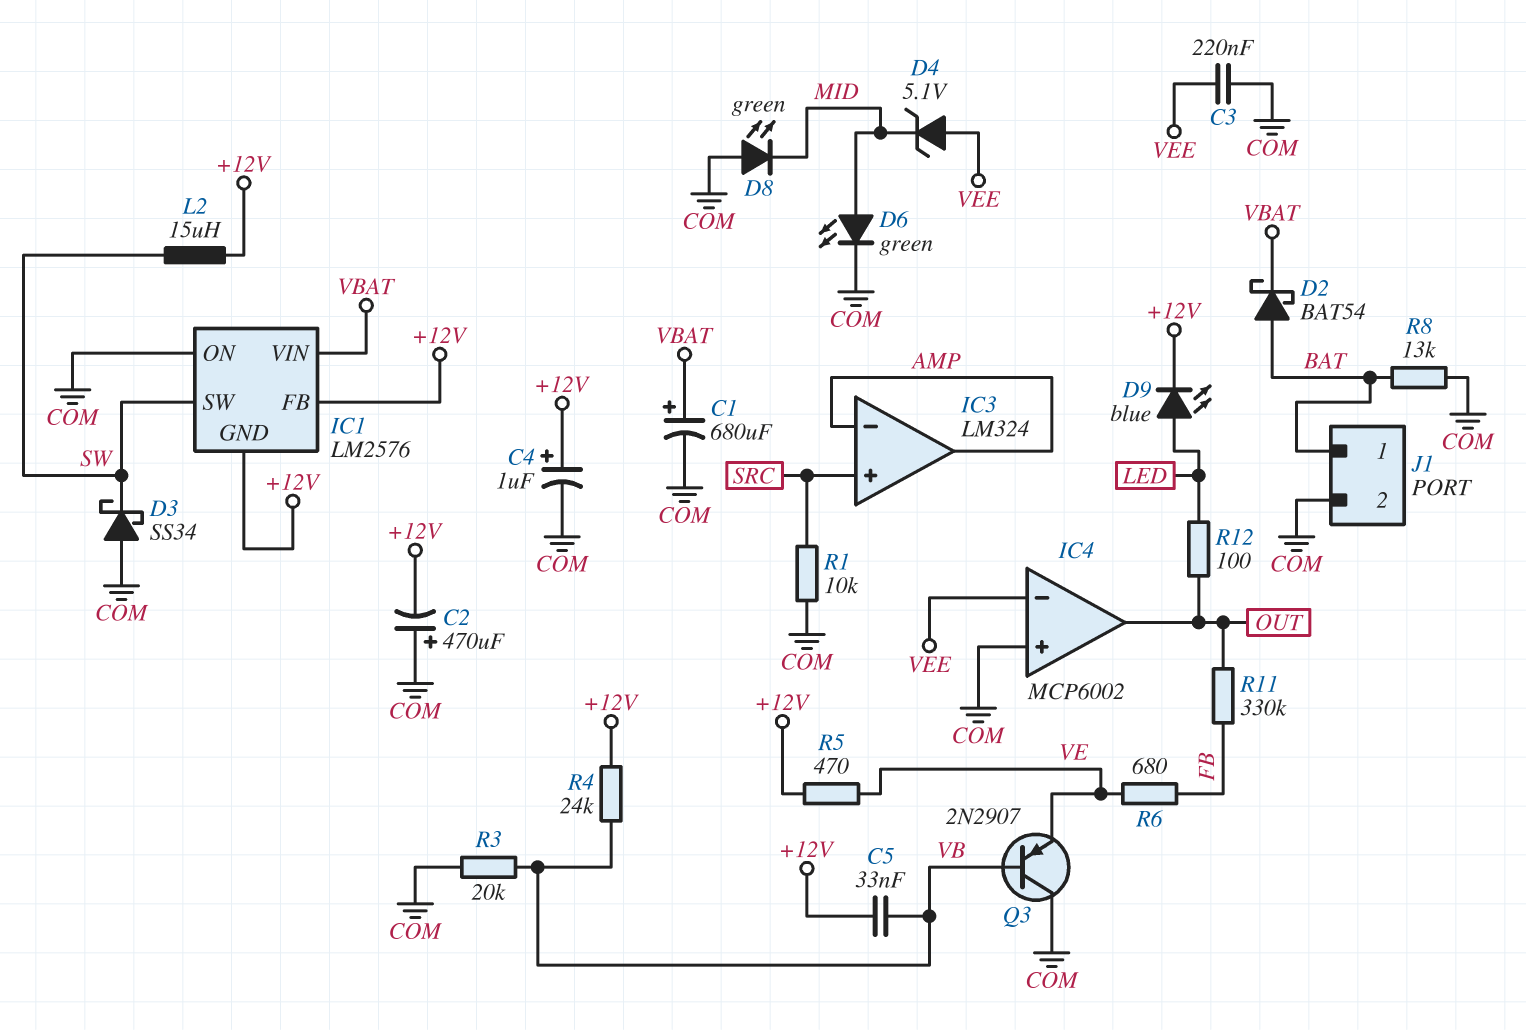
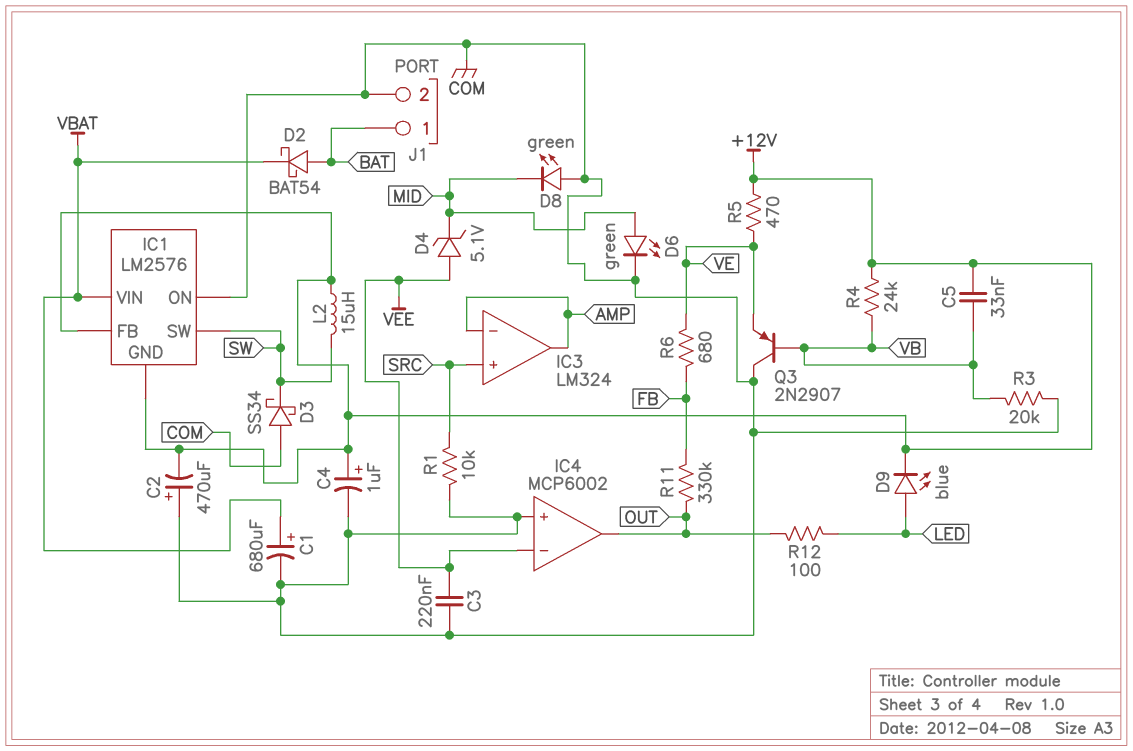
R8: 13k (BAT, COM) -> none

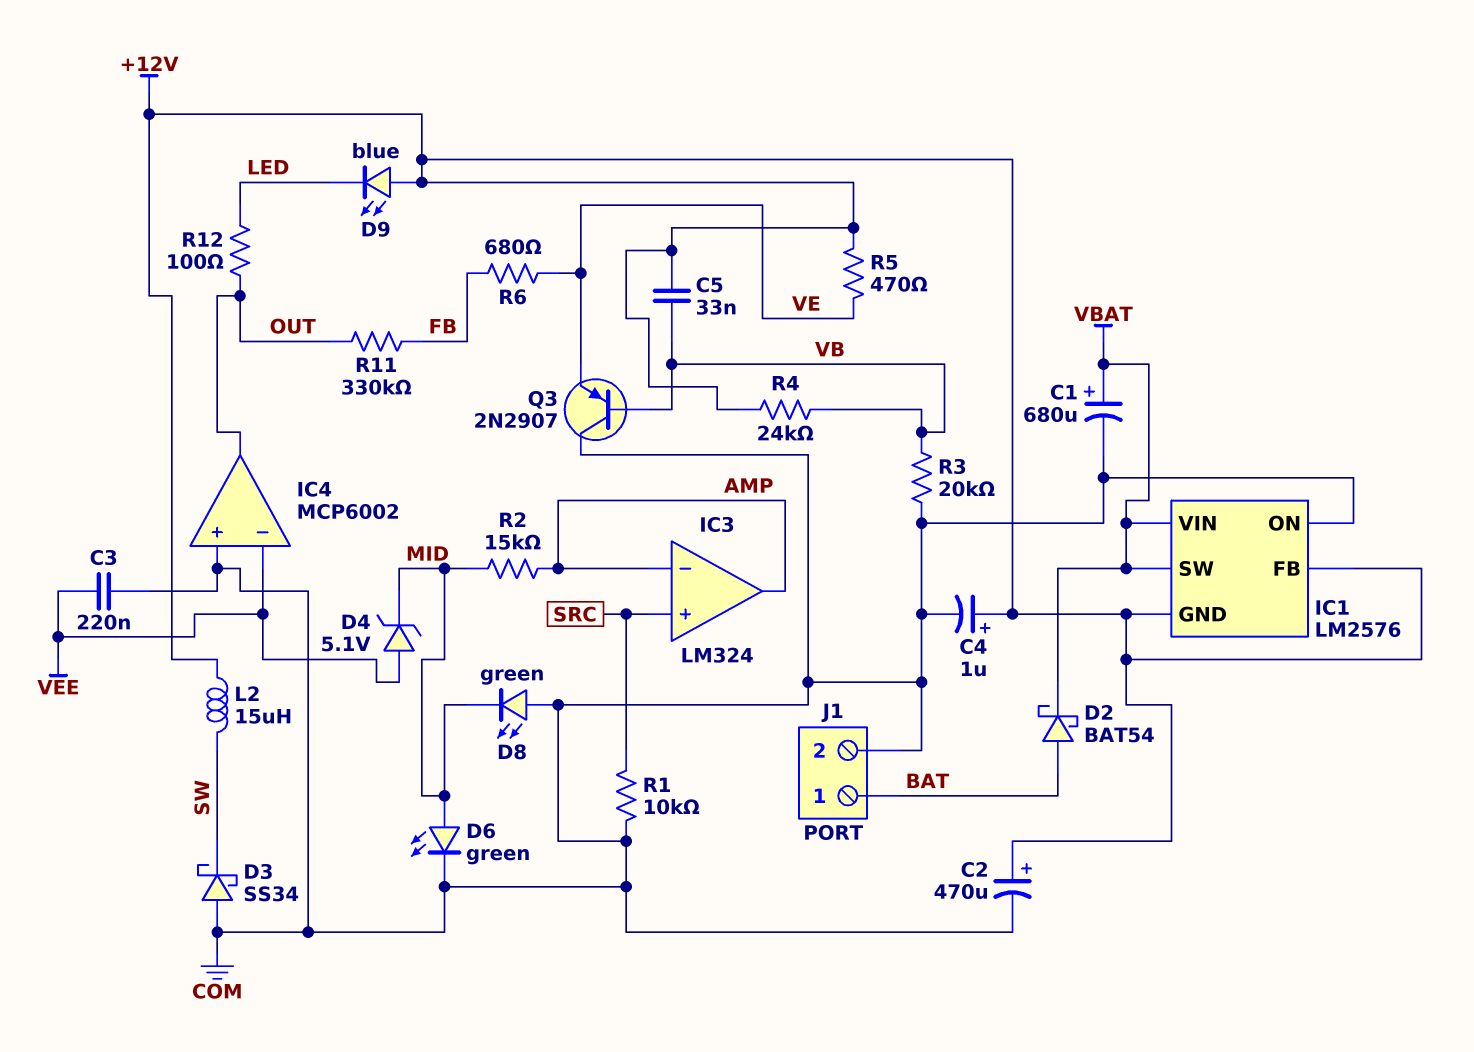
C2: 470uF (plus COM, minus +12V) -> 470uF (plus +12V, minus COM)
D9: LED blue (A LED, K +12V) -> LED blue (A +12V, K LED)
IC1 pin SW: SW -> VBAT
R2: none -> 15k (AMP, MID)

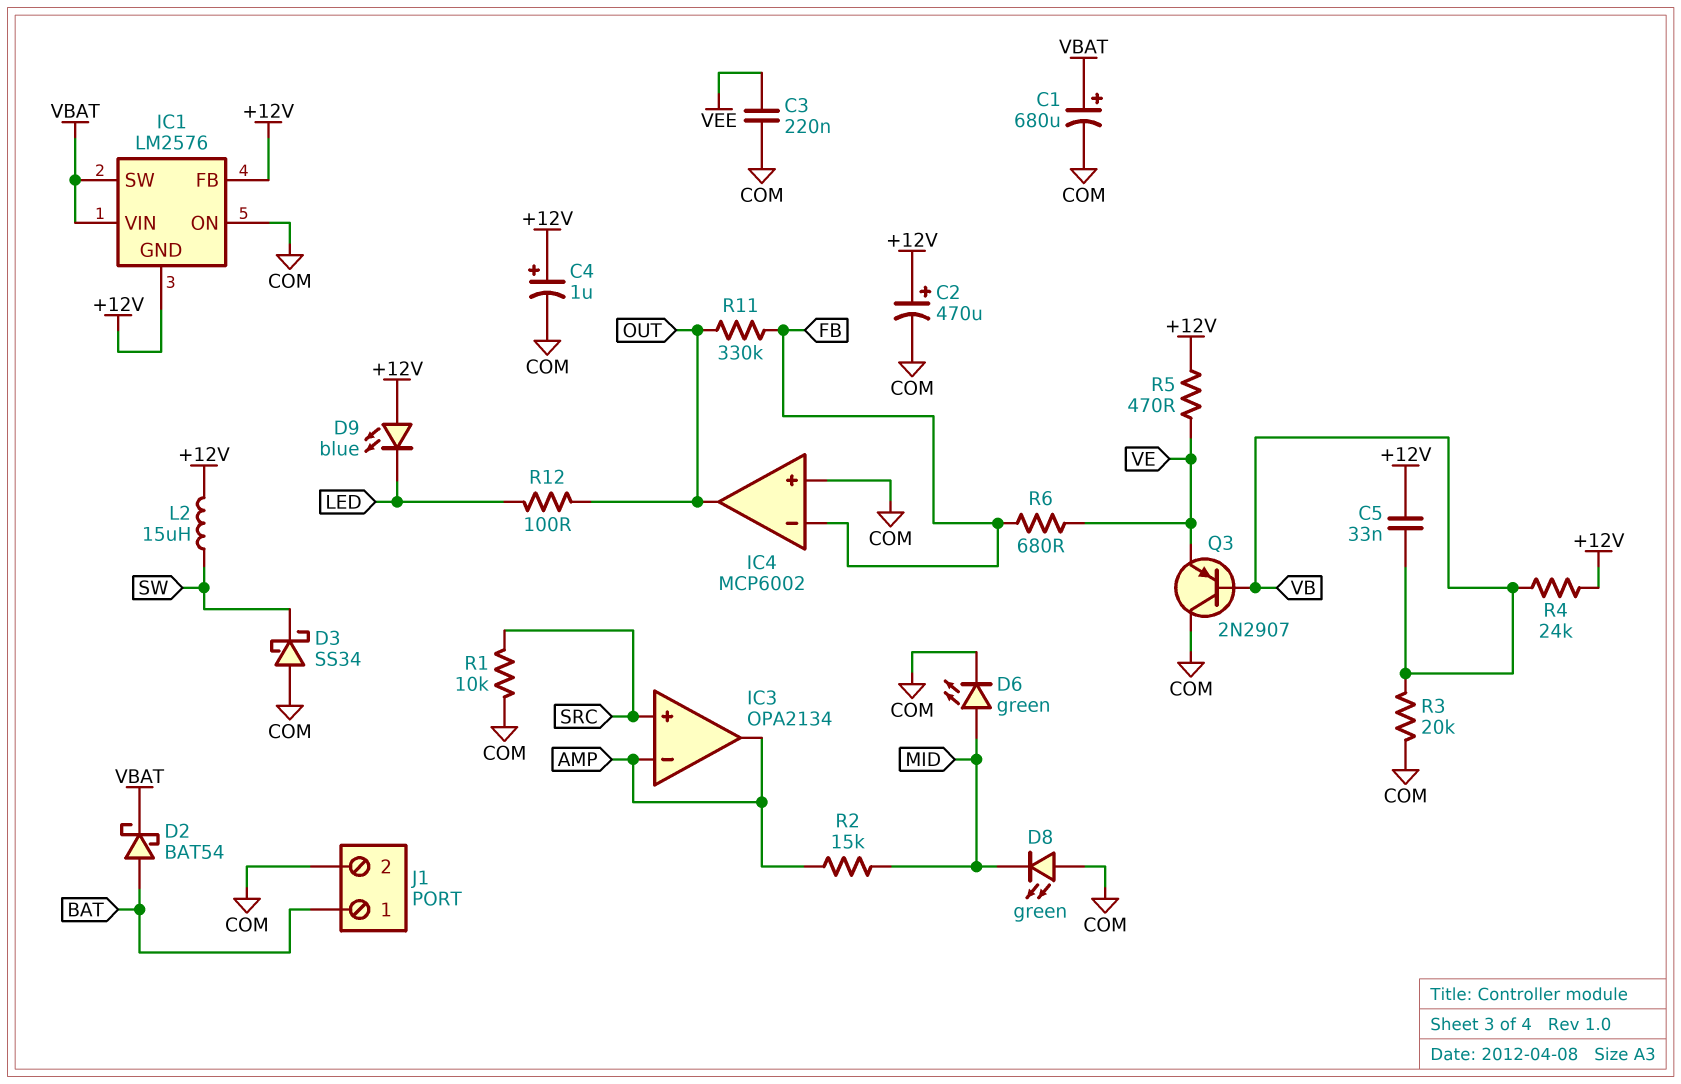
D4: zener 5.1V (A VEE, K MID) -> none
IC3: LM324 -> OPA2134
IC4 pin in-: VEE -> FB

